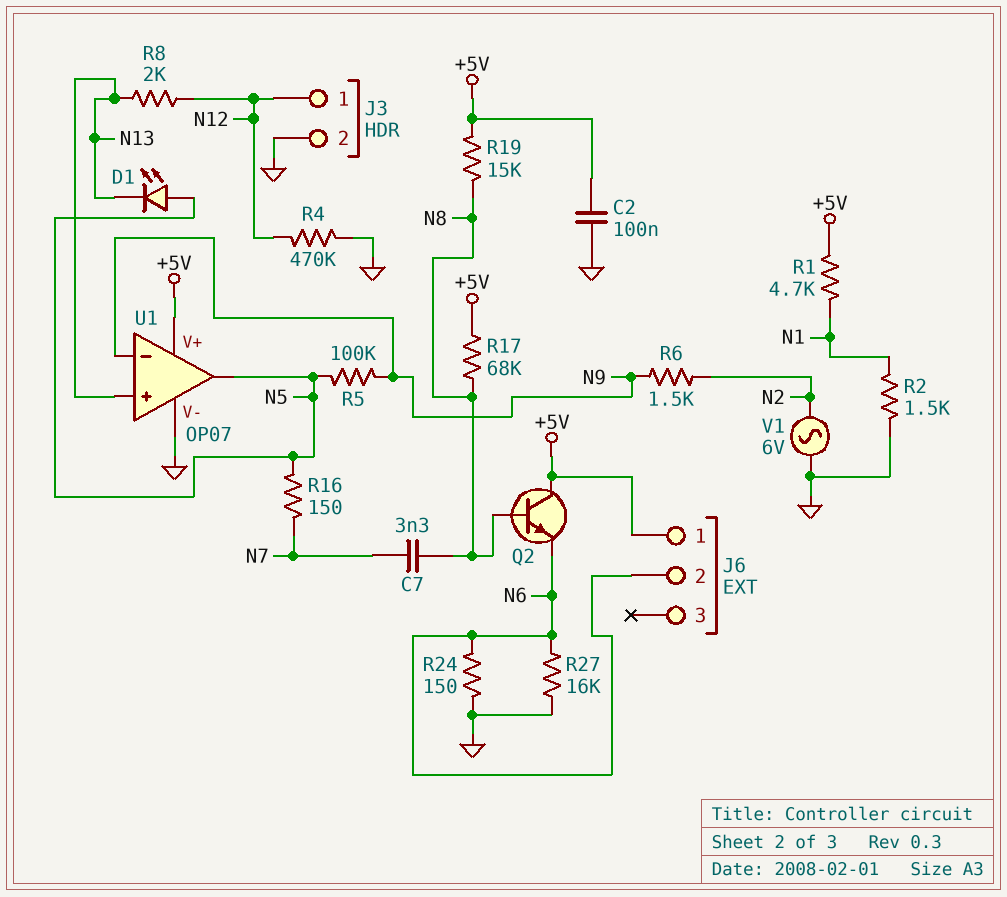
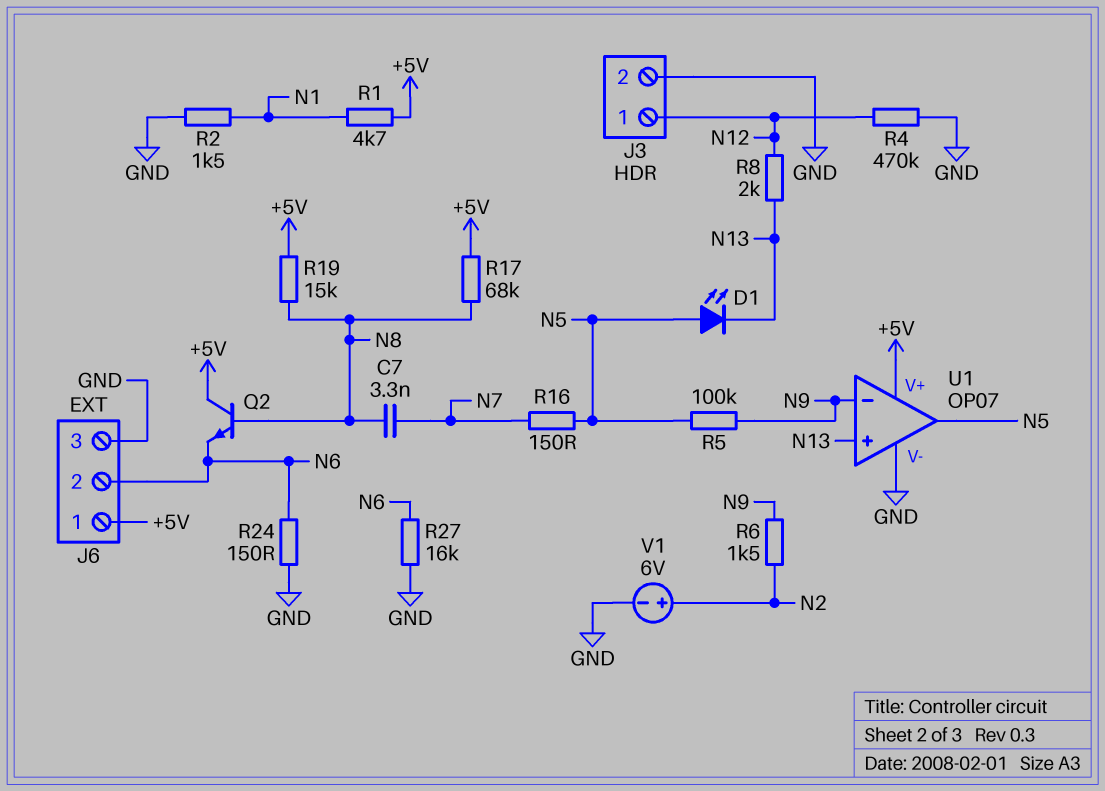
C2: 100nF (+5V, GND) -> none
J6 pin 3: none -> GND
V1: AC 6V (GND, N2) -> 6V (plus N2, minus GND)

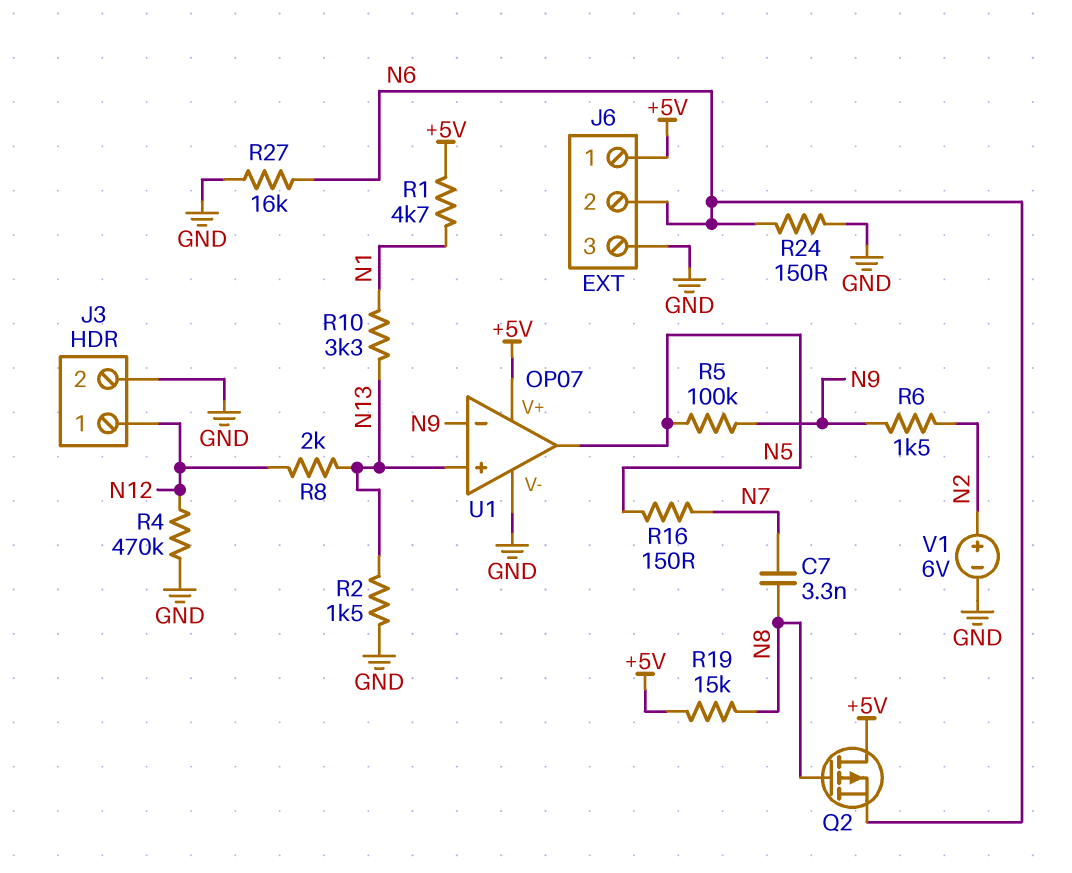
D1: LED (A N5, K N13) -> none
Q2: NPN (B N8, C +5V, E N6) -> PMOS (G N8, D +5V, S N6)
R2: 1.5k (GND, N1) -> 1.5k (GND, N13)
R10: none -> 3.3k (N1, N13)
R17: 68k (+5V, N8) -> none

